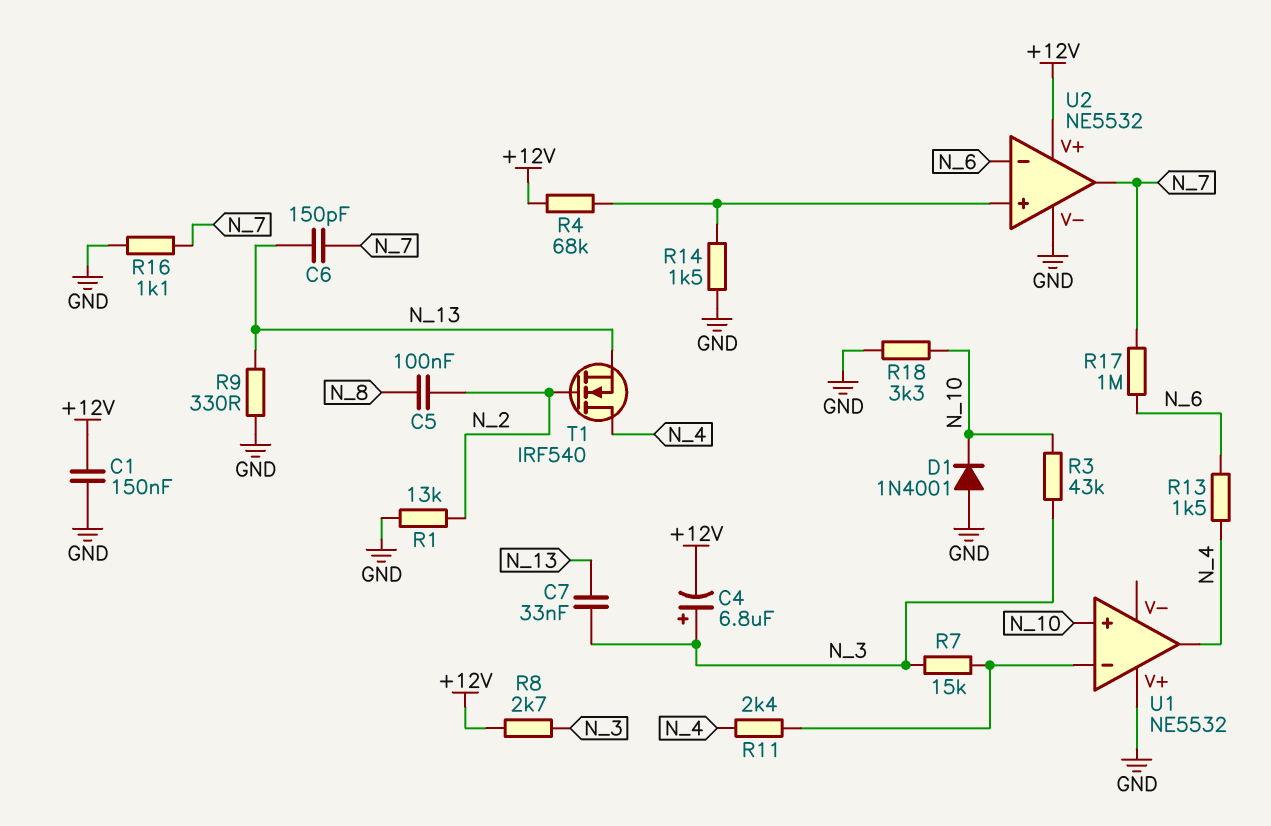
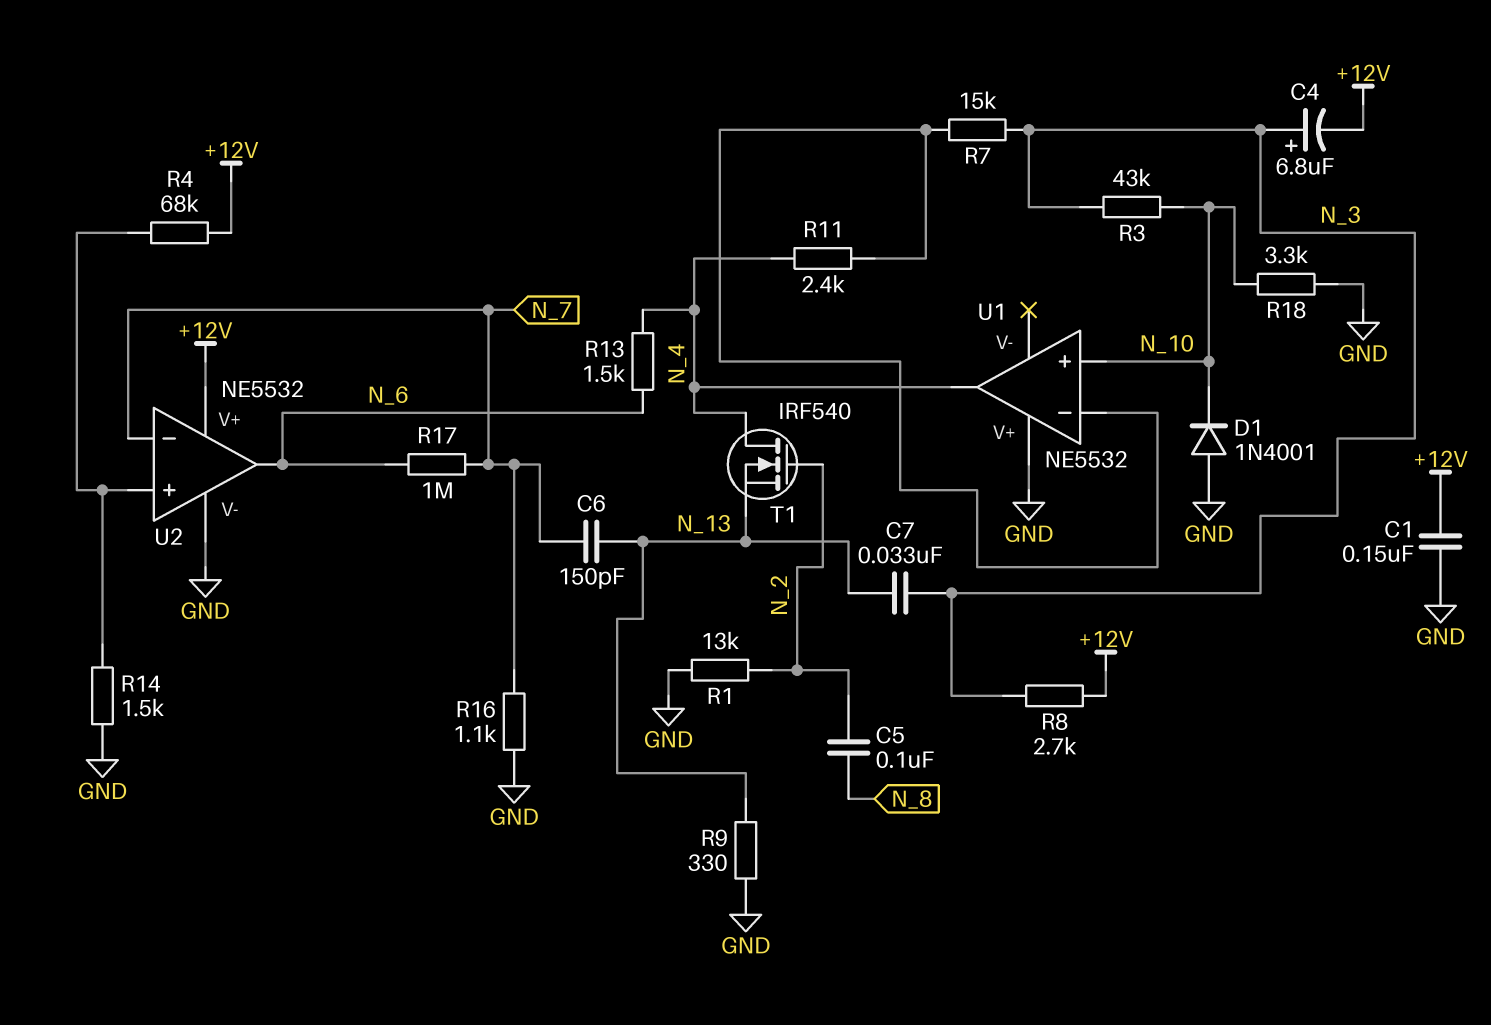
U2 pin in-: N_6 -> N_7
U2 pin out: N_7 -> N_6

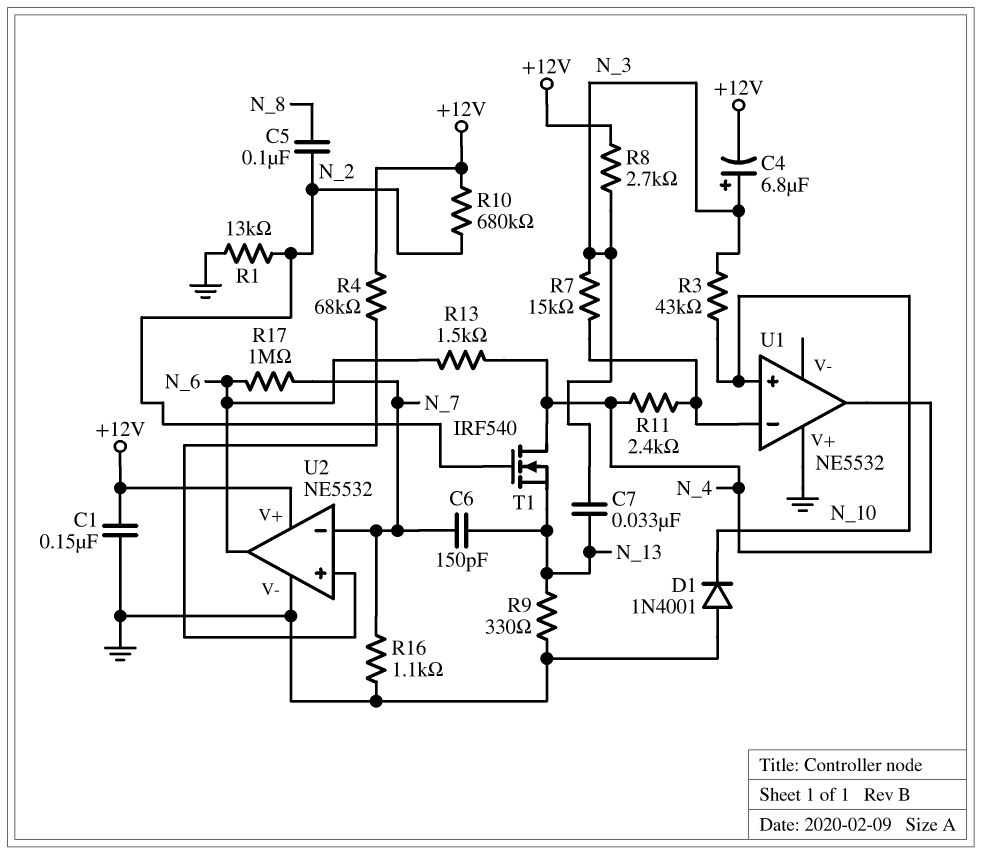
R10: none -> 680k (+12V, N_2)
R14: 1.5k (GND, U2/in+) -> none
R18: 3.3k (GND, N_10) -> none

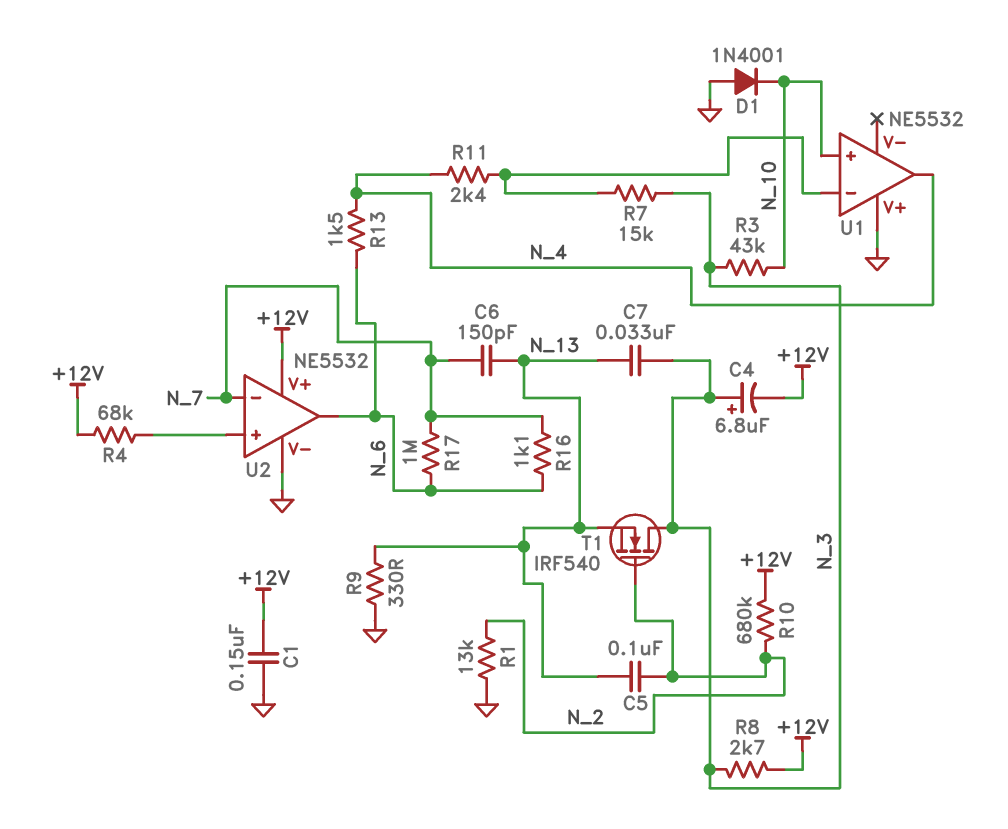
C5: 100nF (N_2, N_8) -> 100nF (N_2, N_13)
R16: 1.1k (GND, N_7) -> 1.1k (N_6, N_7)
T1: NMOS IRF540 (G N_2, D N_4, S N_13) -> NMOS IRF540 (G N_2, D N_3, S N_13)

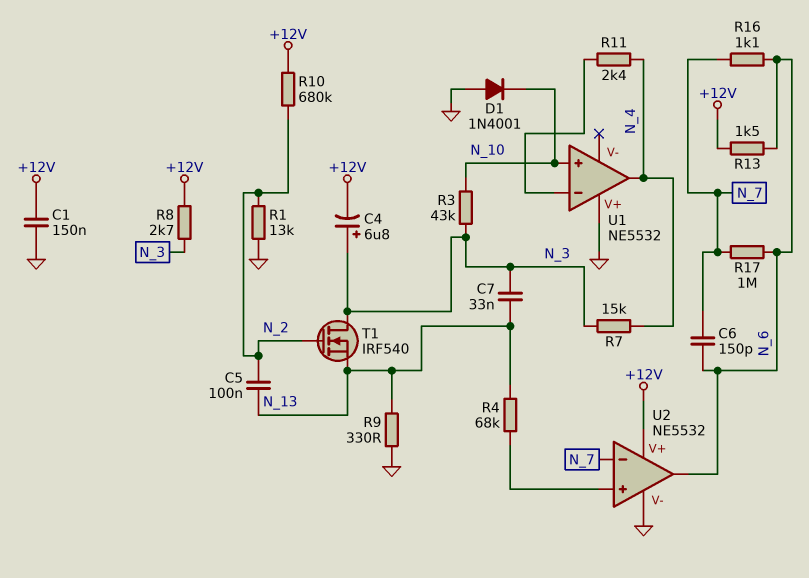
C6: 150pF (N_7, N_13) -> 150pF (N_6, N_7)
R4: 68k (+12V, U2/in+) -> 68k (N_13, U2/in+)
R7: 15k (N_3, U1/in-) -> 15k (N_3, N_4)
R13: 1.5k (N_4, N_6) -> 1.5k (+12V, N_6)

